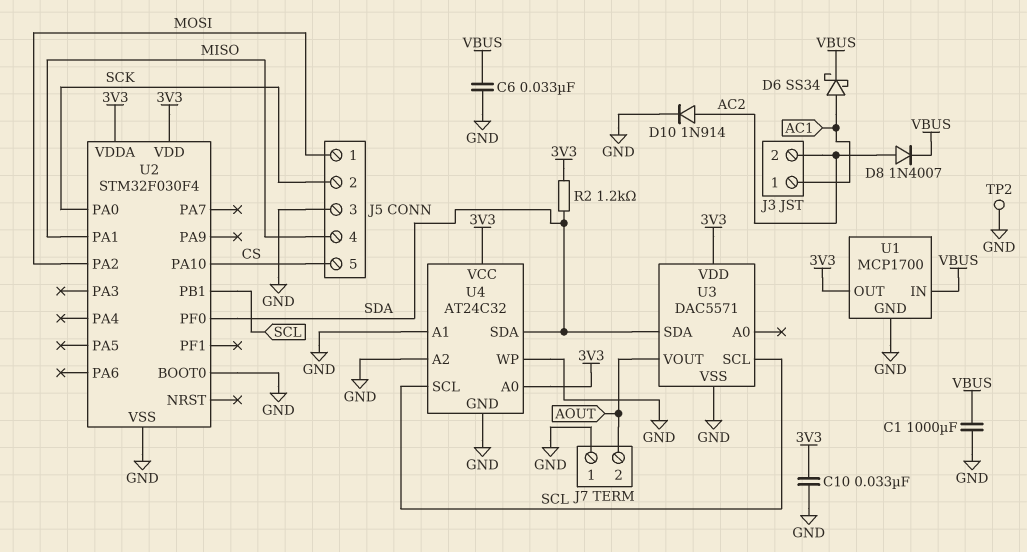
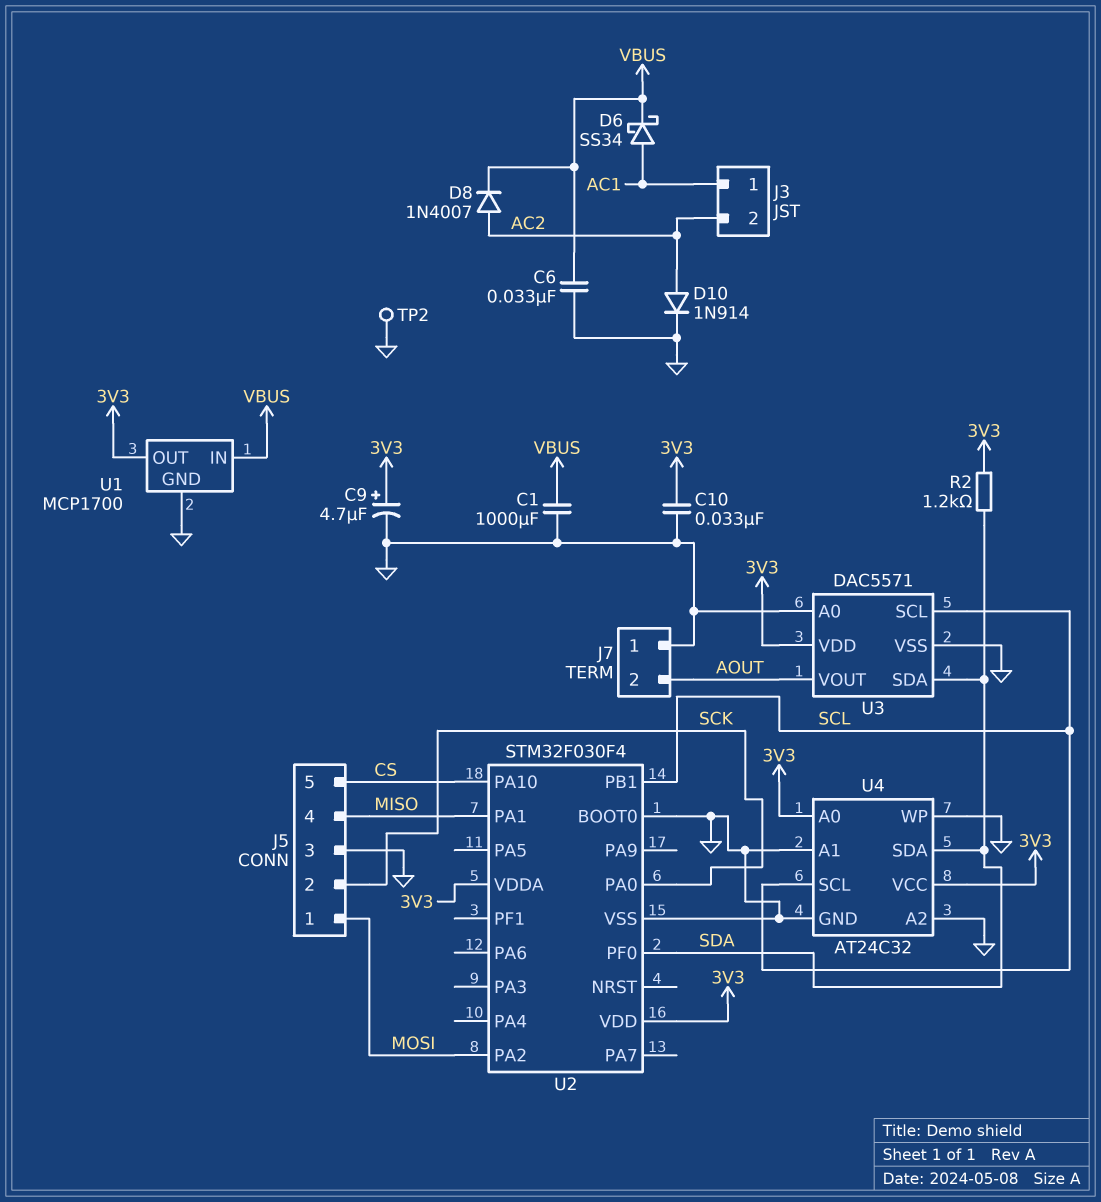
C9: none -> 4.7uF (plus 3V3, minus GND)
U3 pin A0: none -> GND

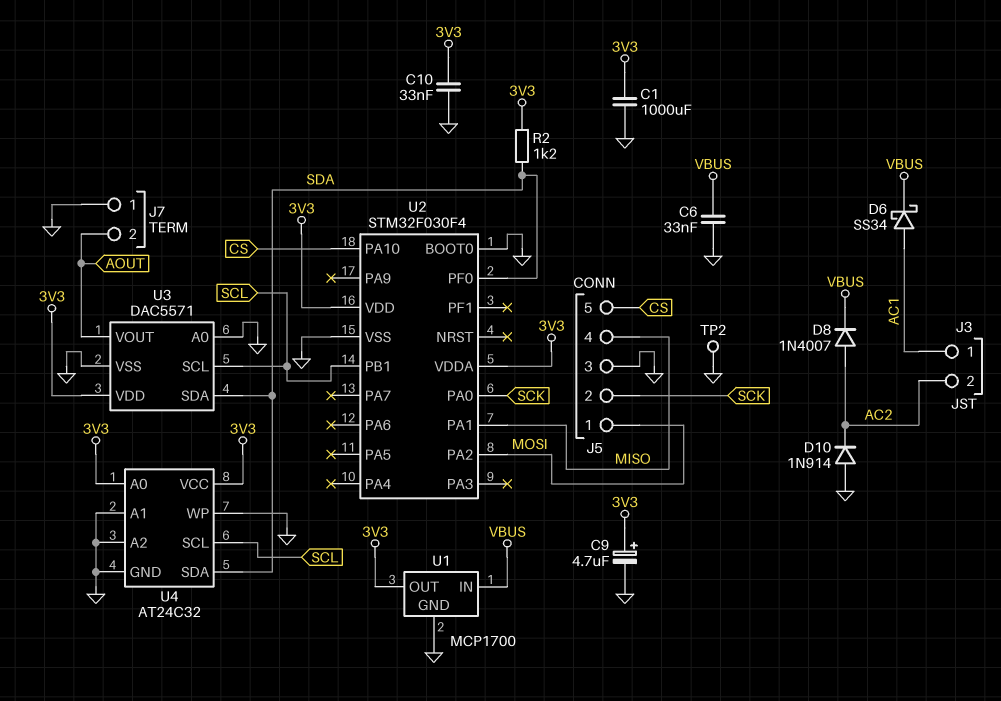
C1: 1000uF (GND, VBUS) -> 1000uF (3V3, GND)
D10: diode 1N914 (A AC2, K GND) -> diode 1N914 (A GND, K AC2)

